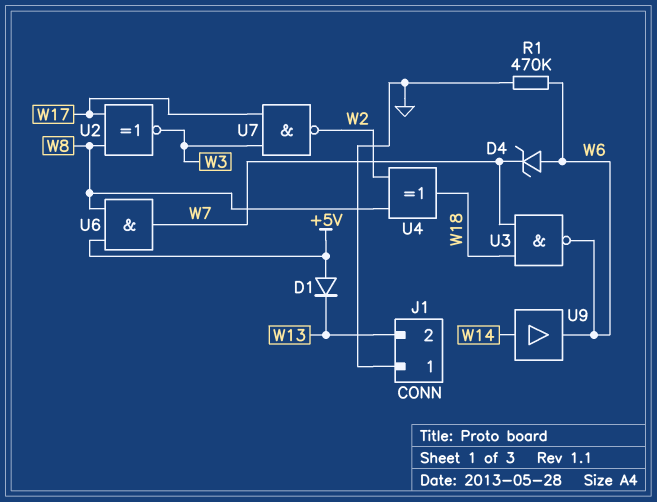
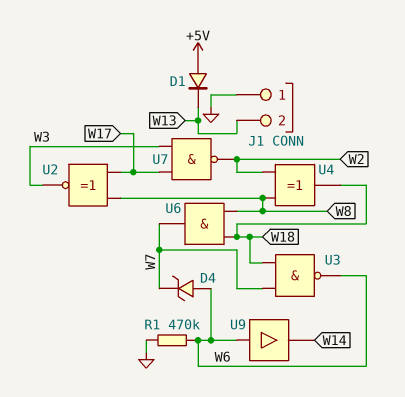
U6: AND (in +5V, in W8, out W7) -> AND (in W8, in W18, out W7)
U9: buffer (in W14, out W6) -> buffer (in W6, out W14)

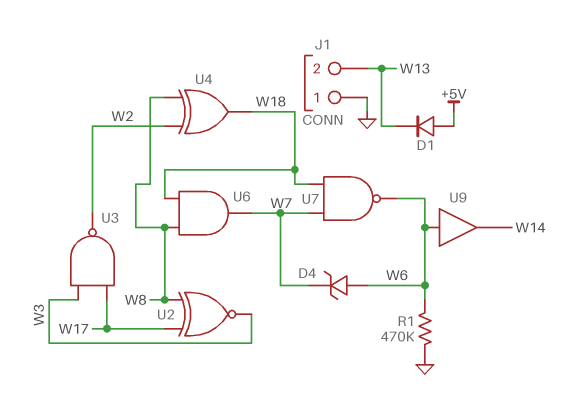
U3: NAND (in W7, in W18, out W6) -> NAND (in W3, in W17, out W2)
U7: NAND (in W3, in W17, out W2) -> NAND (in W7, in W18, out W6)

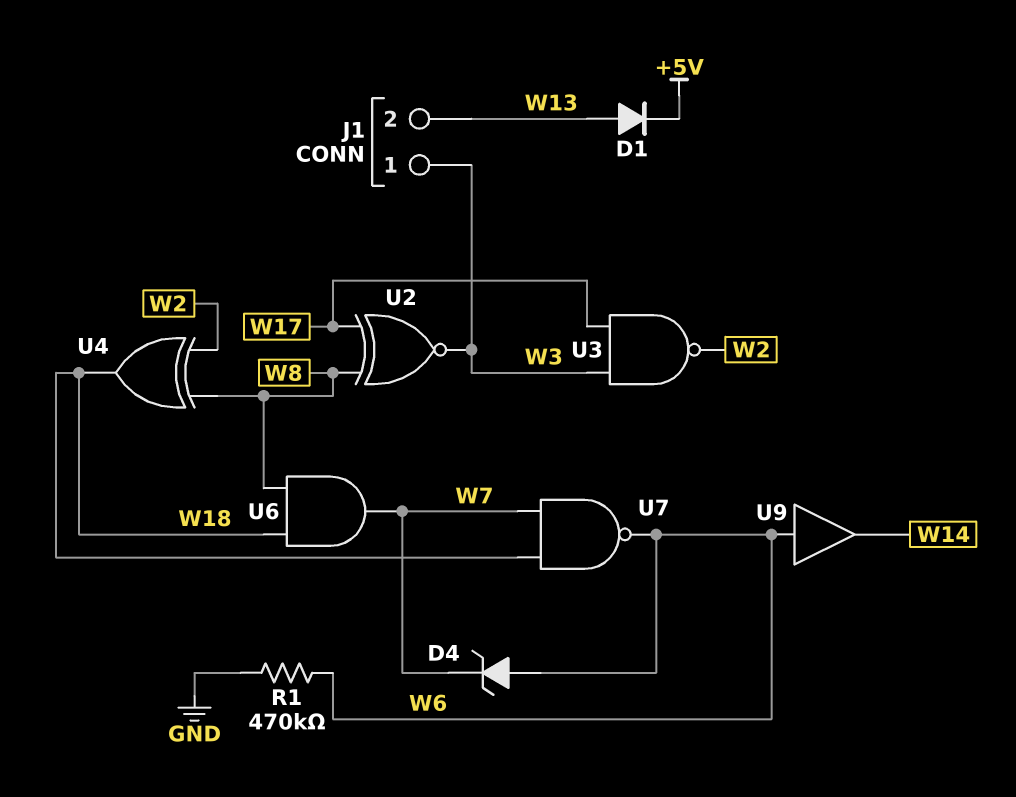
D1: diode (A +5V, K W13) -> diode (A W13, K +5V)
J1 pin 1: GND -> W3

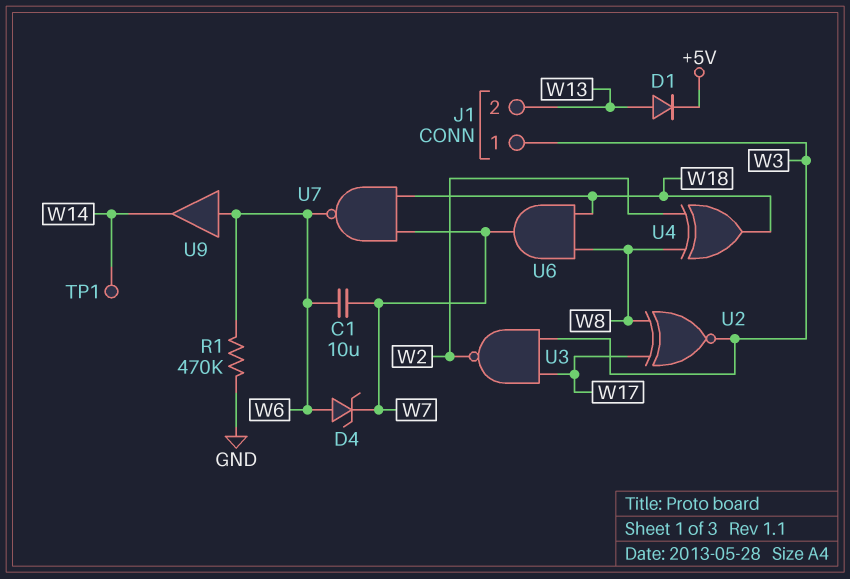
C1: none -> 10uF (W6, W7)
TP1: none -> test point (W14)

